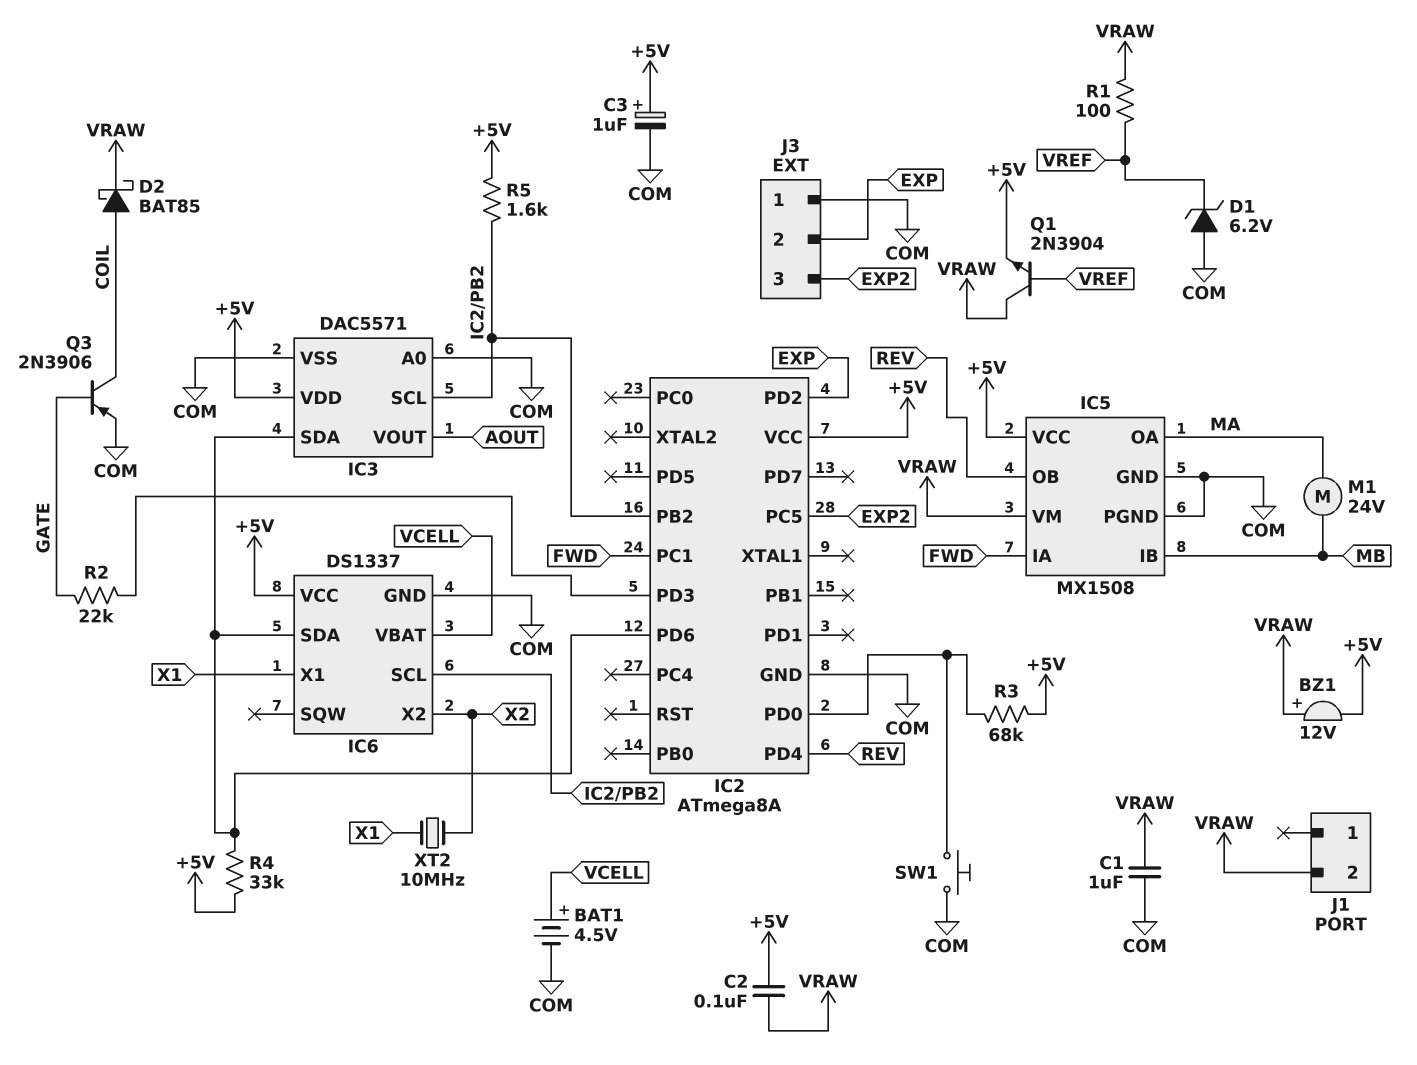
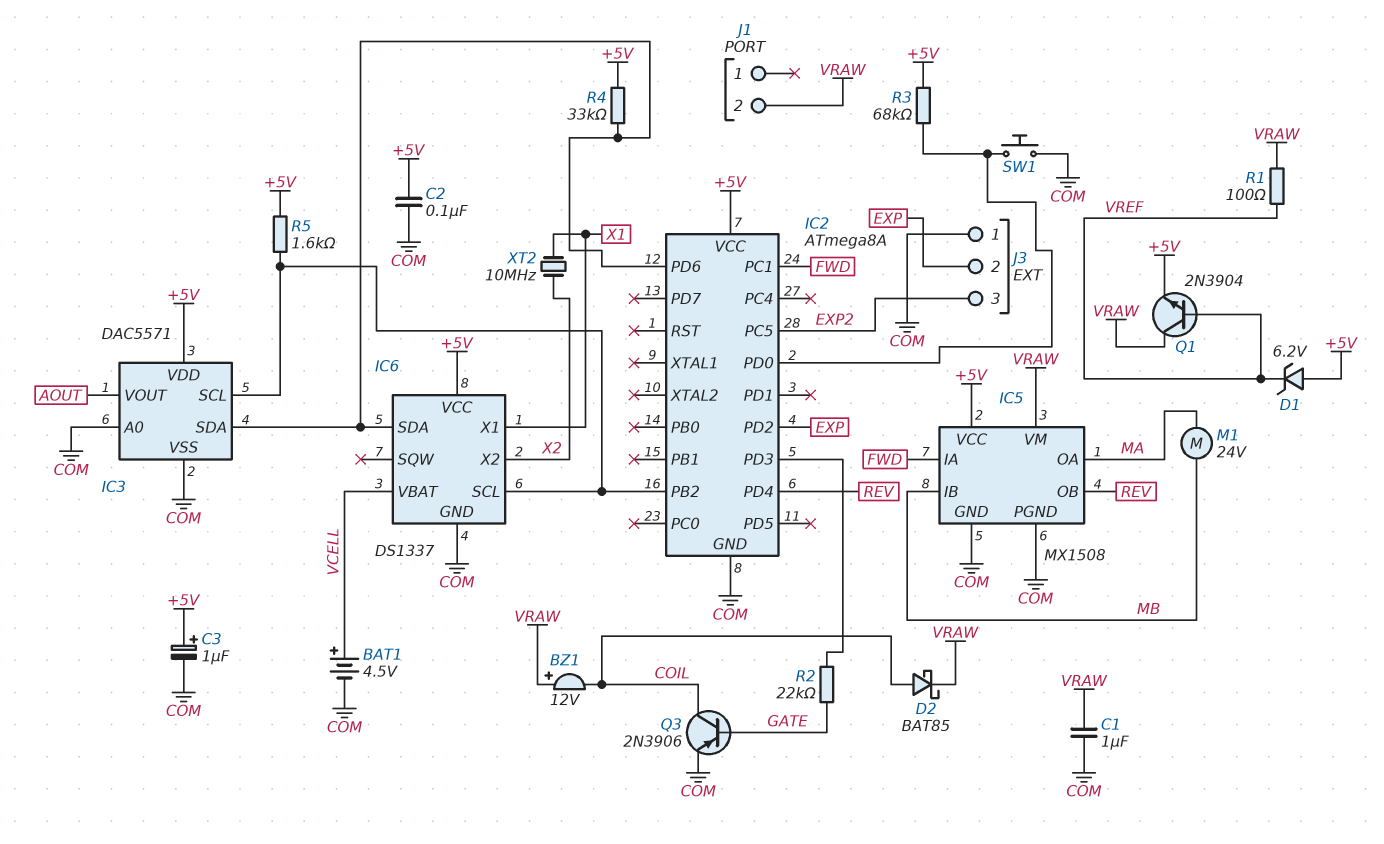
BZ1: buzzer 12V (plus VRAW, minus +5V) -> buzzer 12V (plus VRAW, minus COIL)
C2: 100nF (+5V, VRAW) -> 100nF (+5V, COM)
D1: zener 6.2V (A COM, K VREF) -> zener 6.2V (A +5V, K VREF)

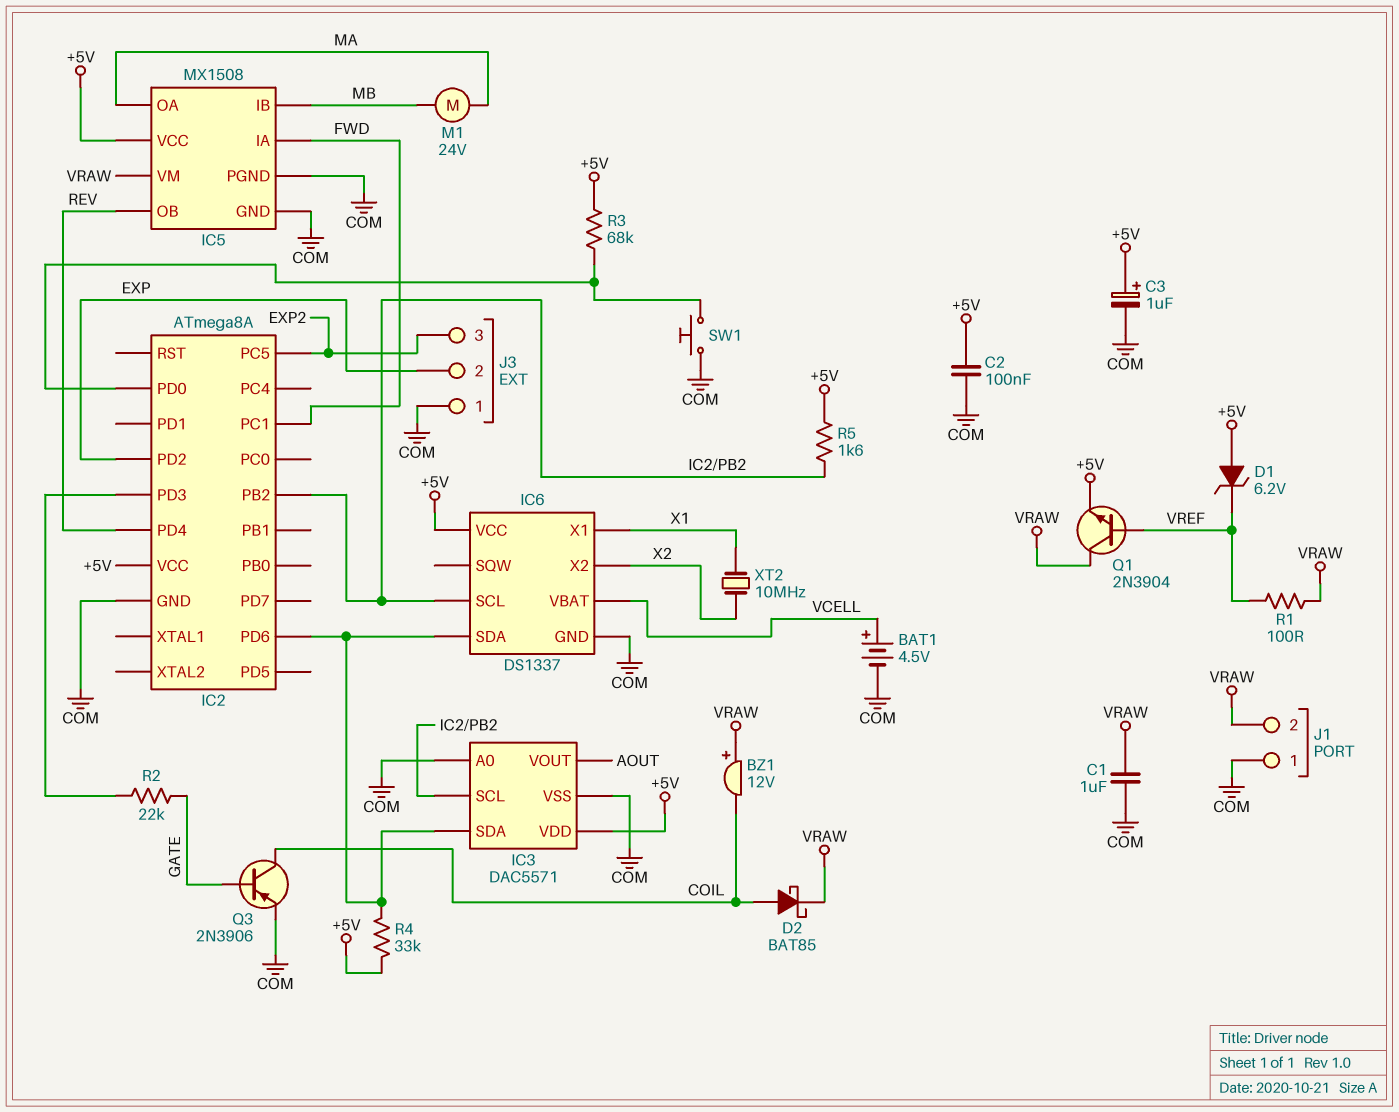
J1 pin 1: none -> COM

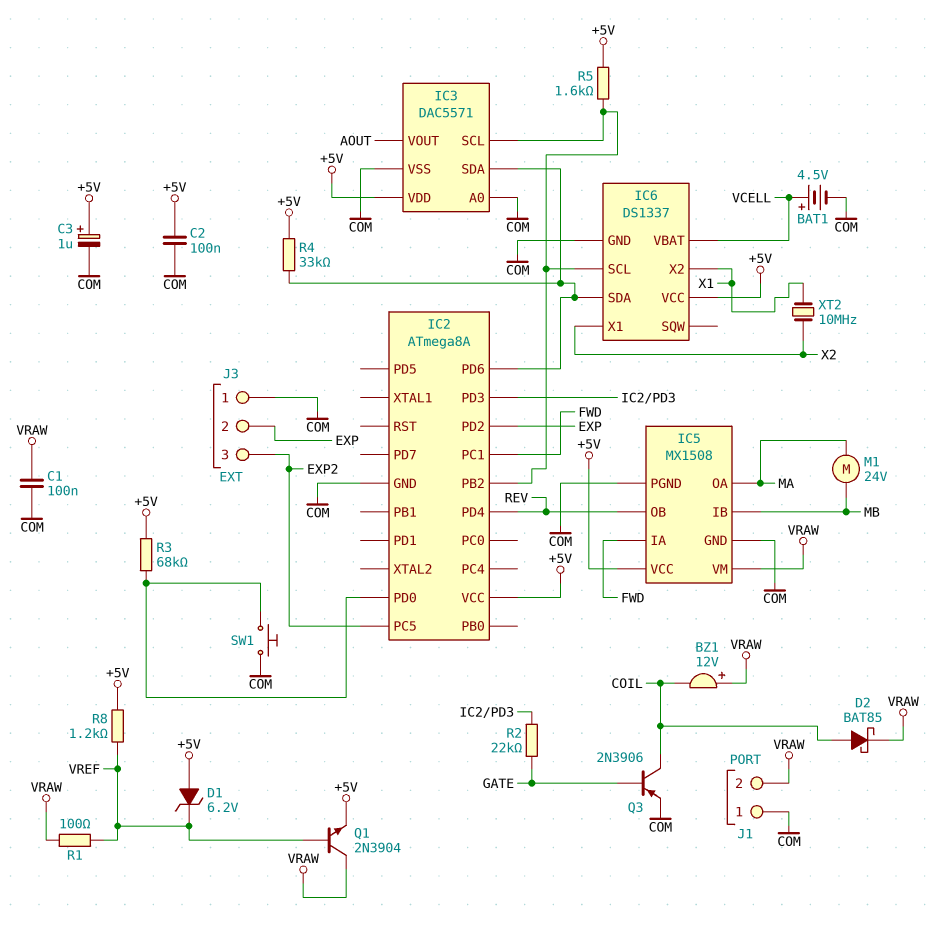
C1: 1uF (COM, VRAW) -> 100nF (COM, VRAW)
IC6 pin X1: X1 -> X2
IC6 pin X2: X2 -> X1
R8: none -> 1.2k (+5V, VREF)

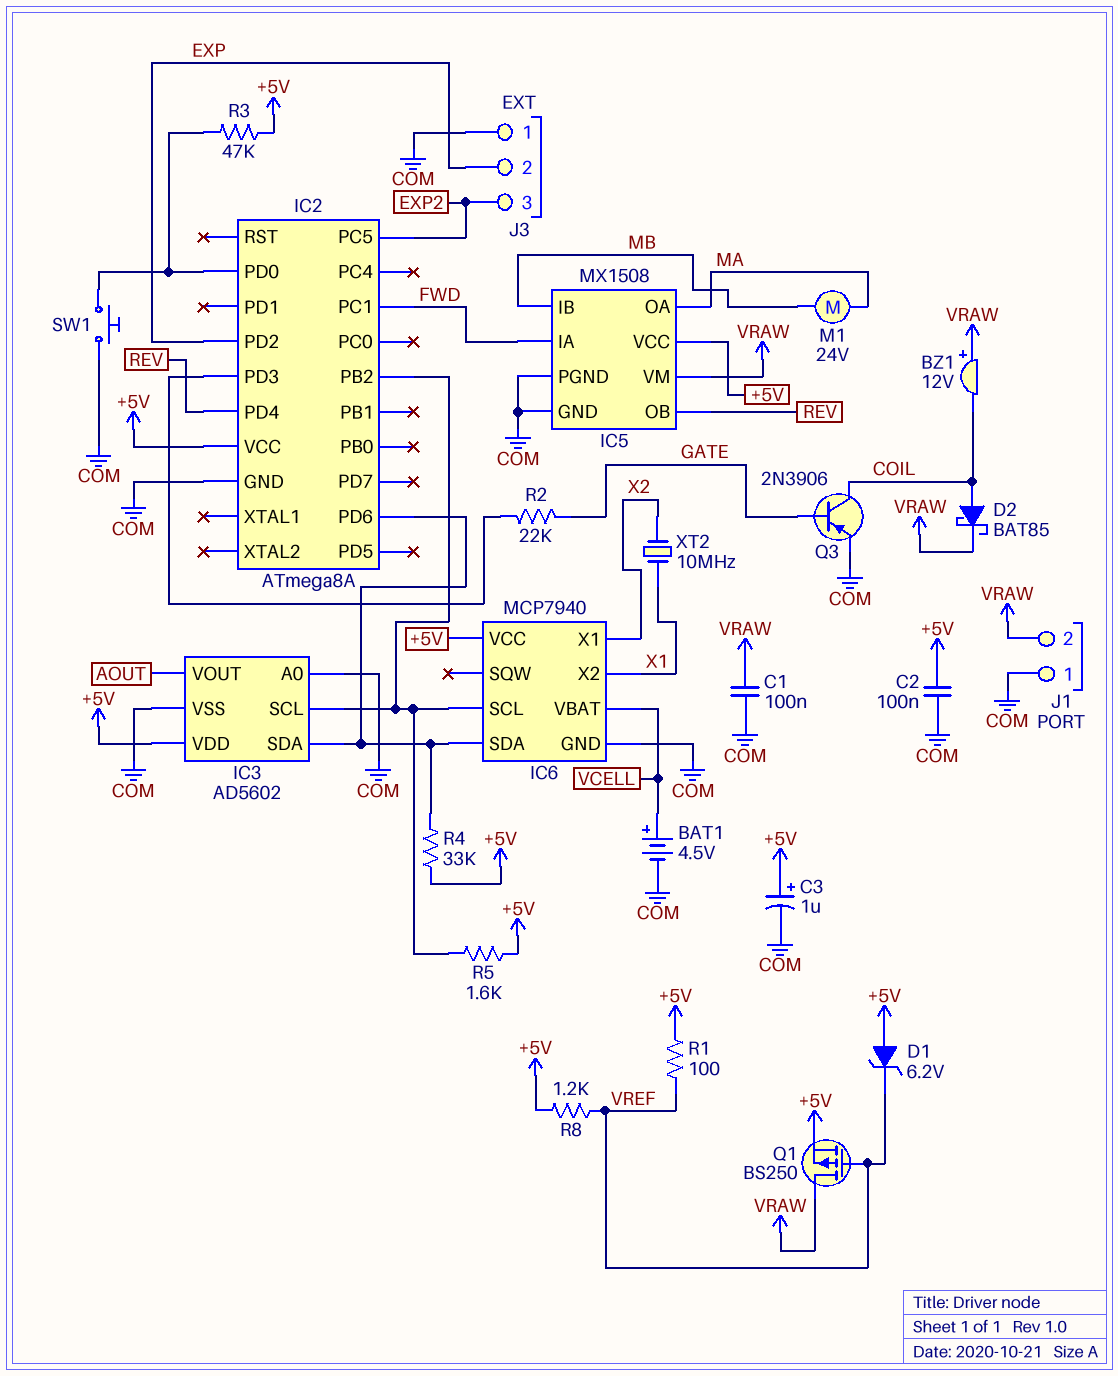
IC3: DAC5571 -> AD5602
IC6: DS1337 -> MCP7940
Q1: NPN 2N3904 (B VREF, C VRAW, E +5V) -> PMOS BS250 (G VREF, D VRAW, S +5V)
R1: 100 (VRAW, VREF) -> 100 (+5V, VREF)
R3: 68k (+5V, IC2/PD0) -> 47k (+5V, IC2/PD0)

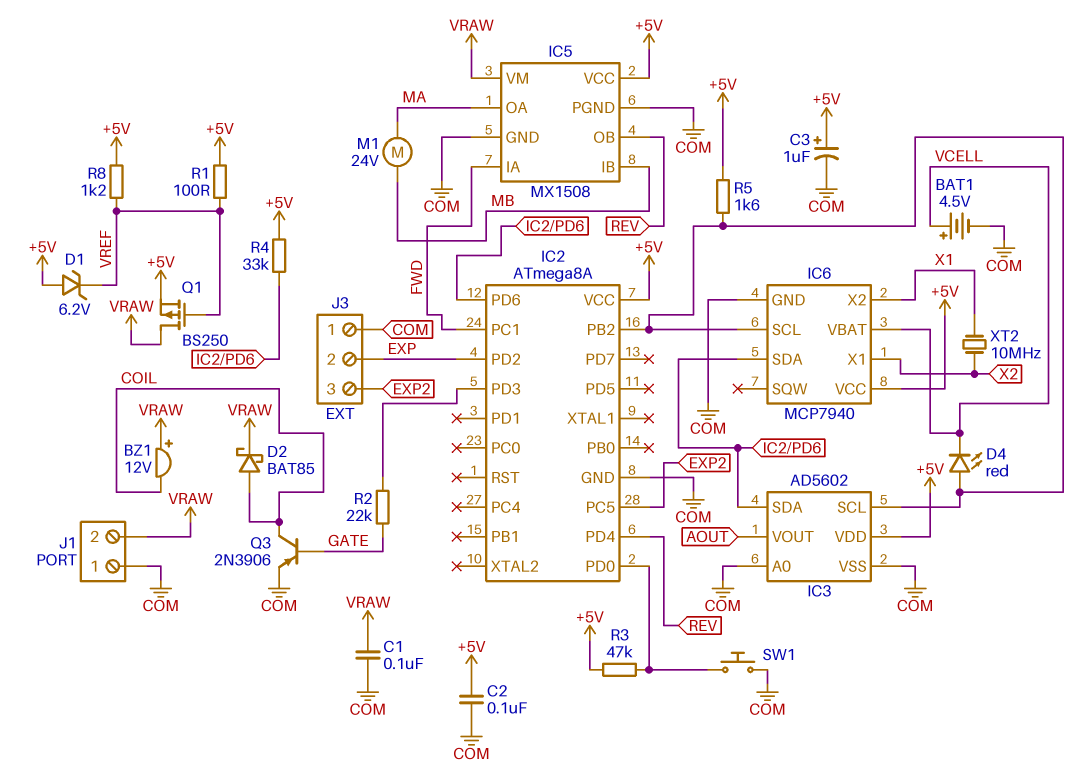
D4: none -> LED red (A IC2/PB2, K VCELL)

